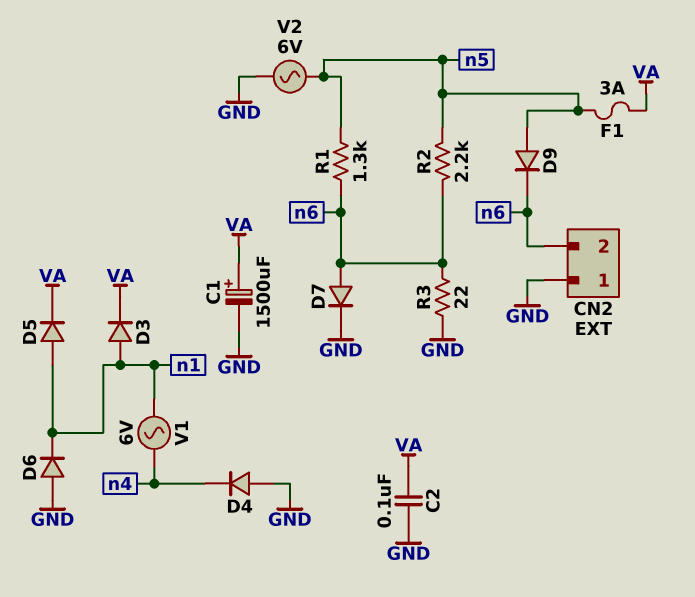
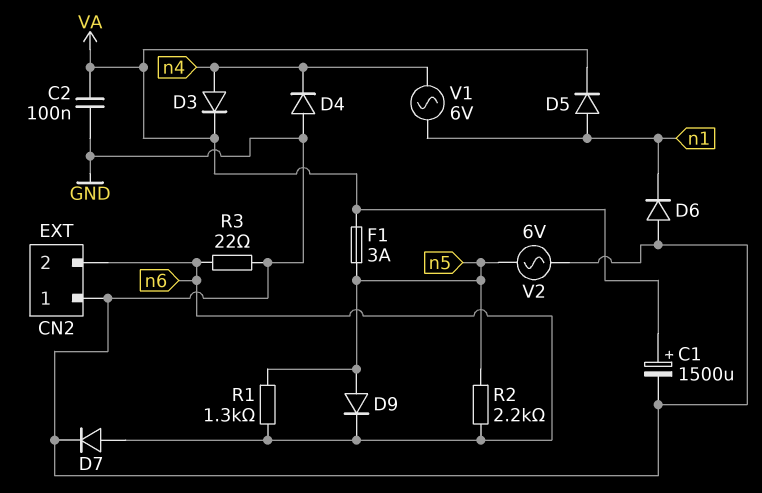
D3: diode (A n1, K VA) -> diode (A n4, K VA)

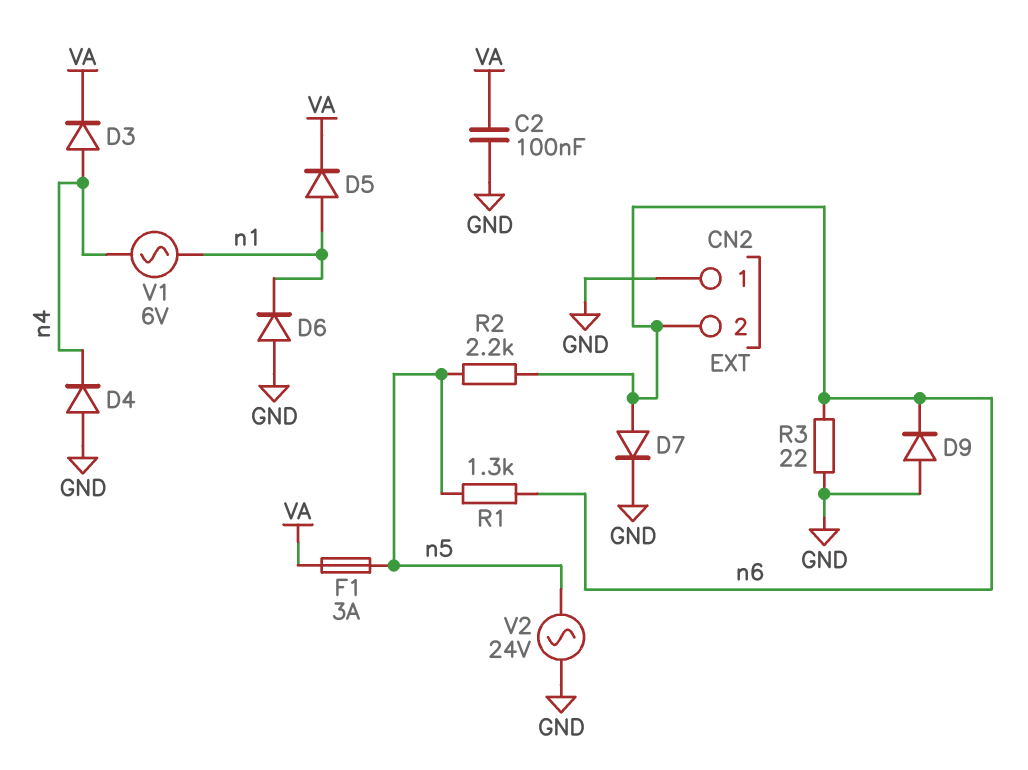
C1: 1500uF (plus VA, minus GND) -> none
D9: diode (A n5, K n6) -> diode (A GND, K n6)
V2: AC 6V (GND, n5) -> AC 24V (GND, n5)

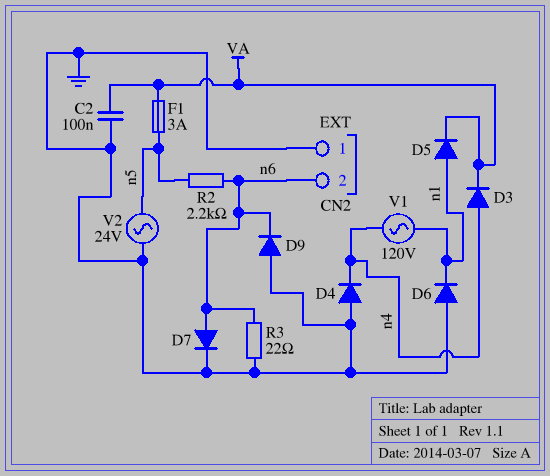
R1: 1.3k (n5, n6) -> none
V1: AC 6V (n1, n4) -> AC 120V (n1, n4)

